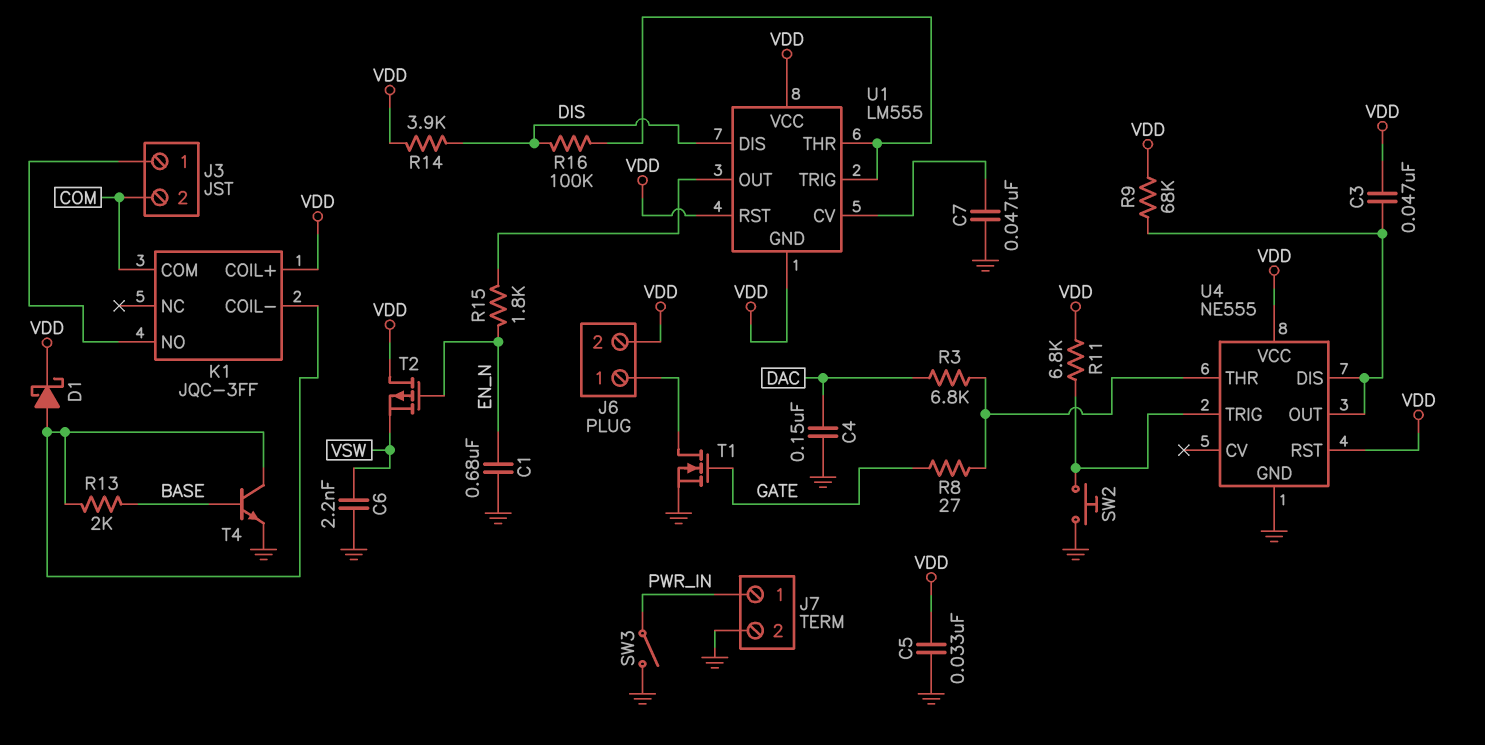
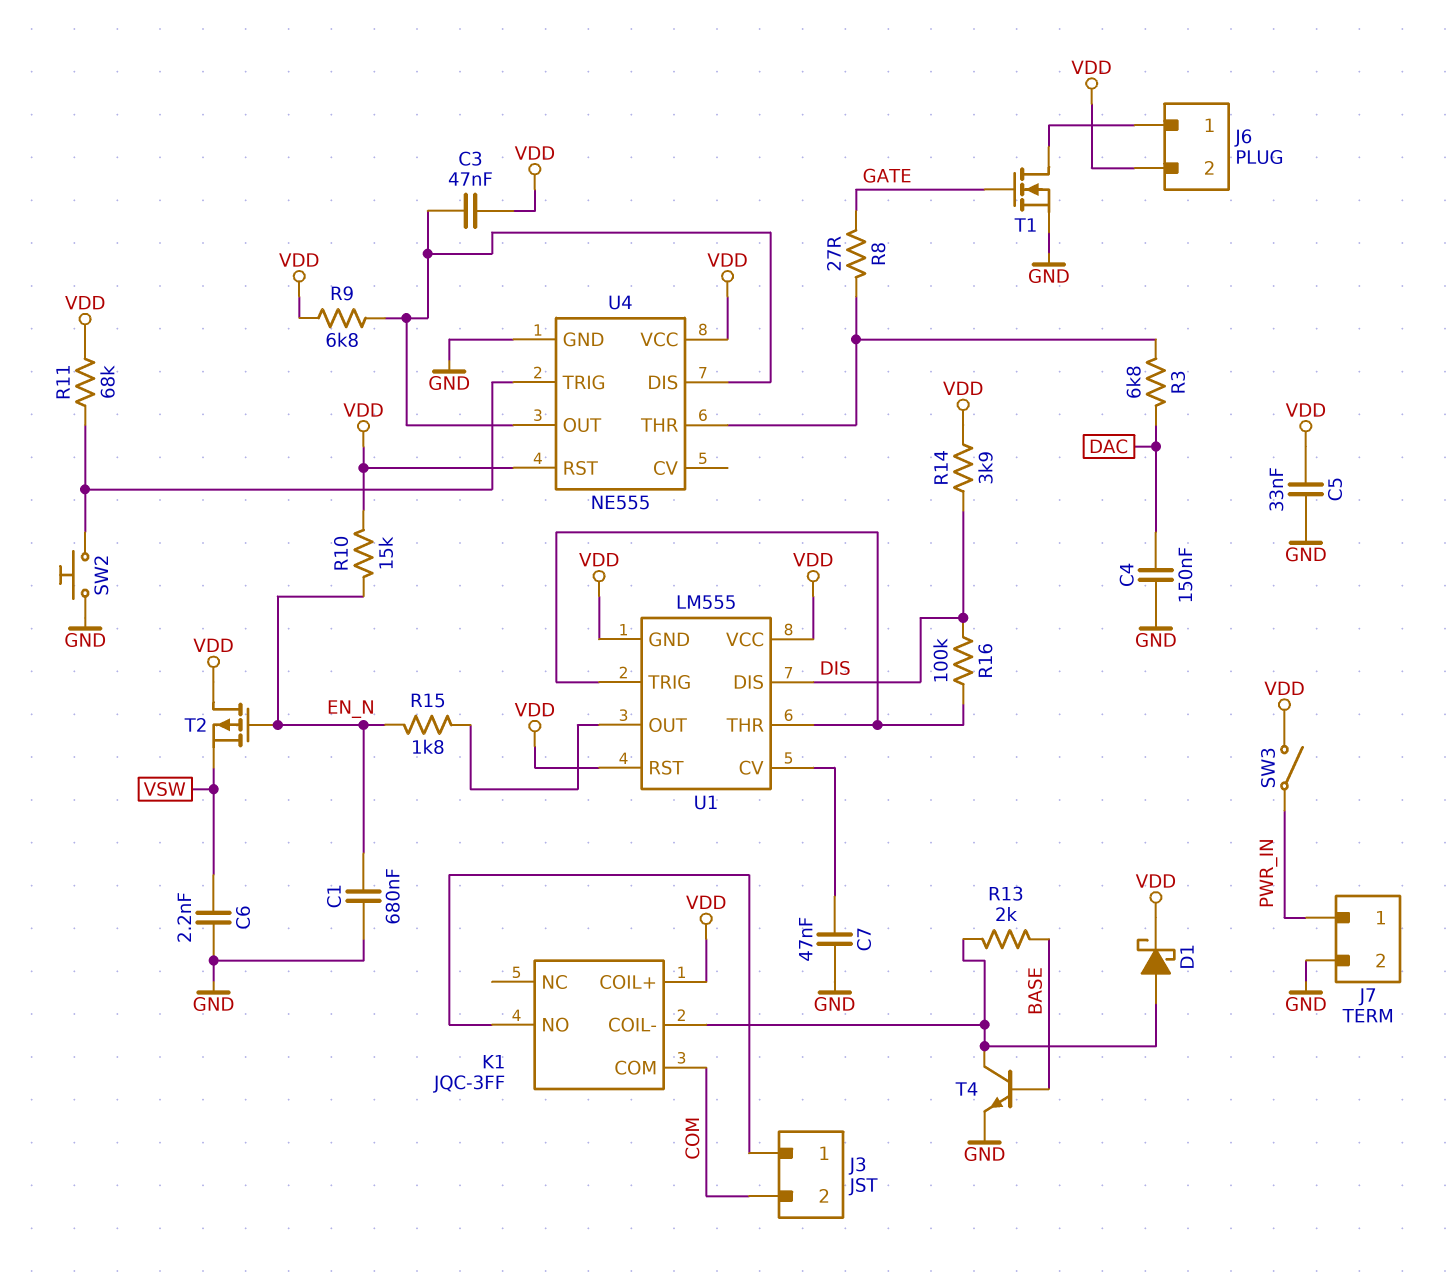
R9: 68k (U4/DIS, VDD) -> 6.8k (U4/DIS, VDD)
R10: none -> 15k (EN_N, VDD)
R11: 6.8k (U4/TRIG, VDD) -> 68k (U4/TRIG, VDD)
SW3: switch (GND, PWR_IN) -> switch (PWR_IN, VDD)

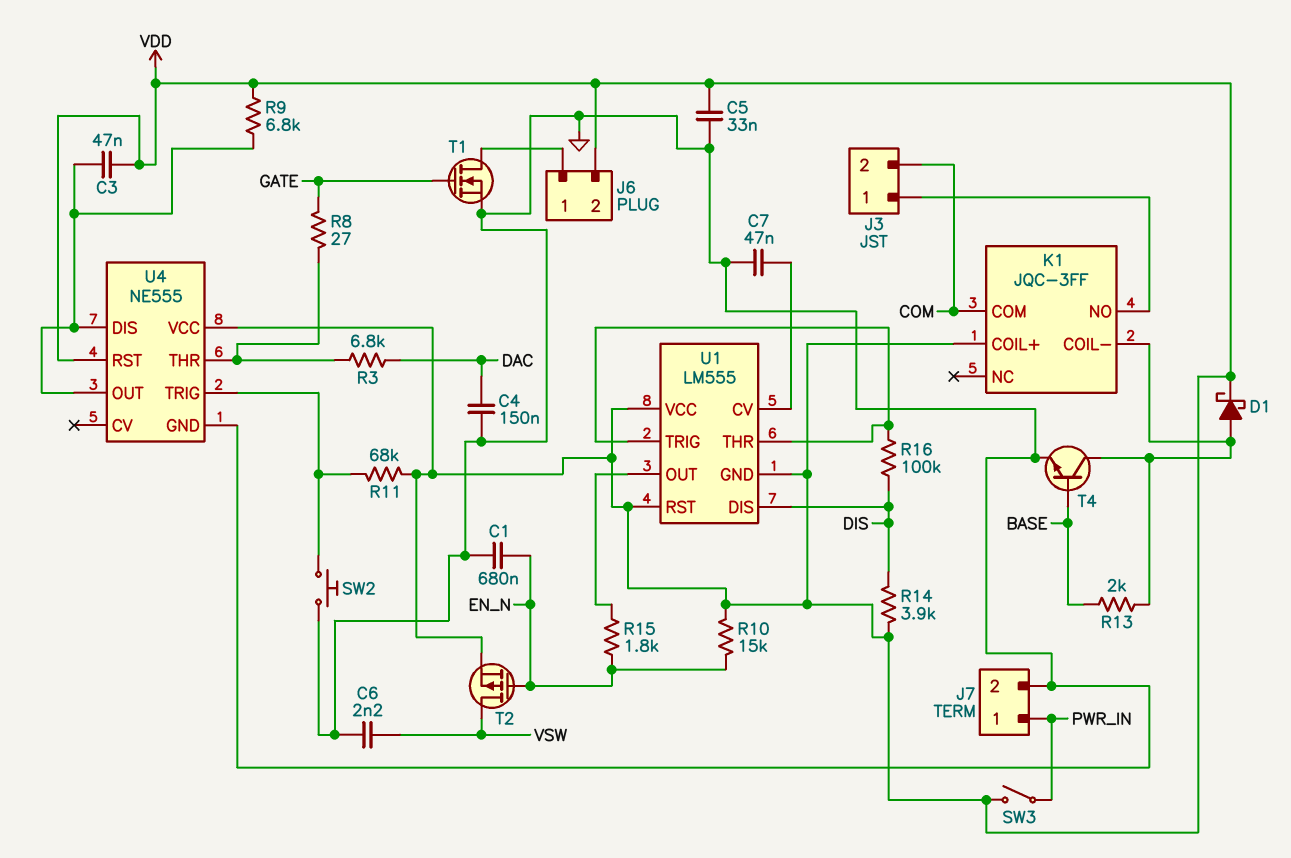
T2: PMOS (G EN_N, D VDD, S VSW) -> PMOS (G EN_N, D VSW, S VDD)

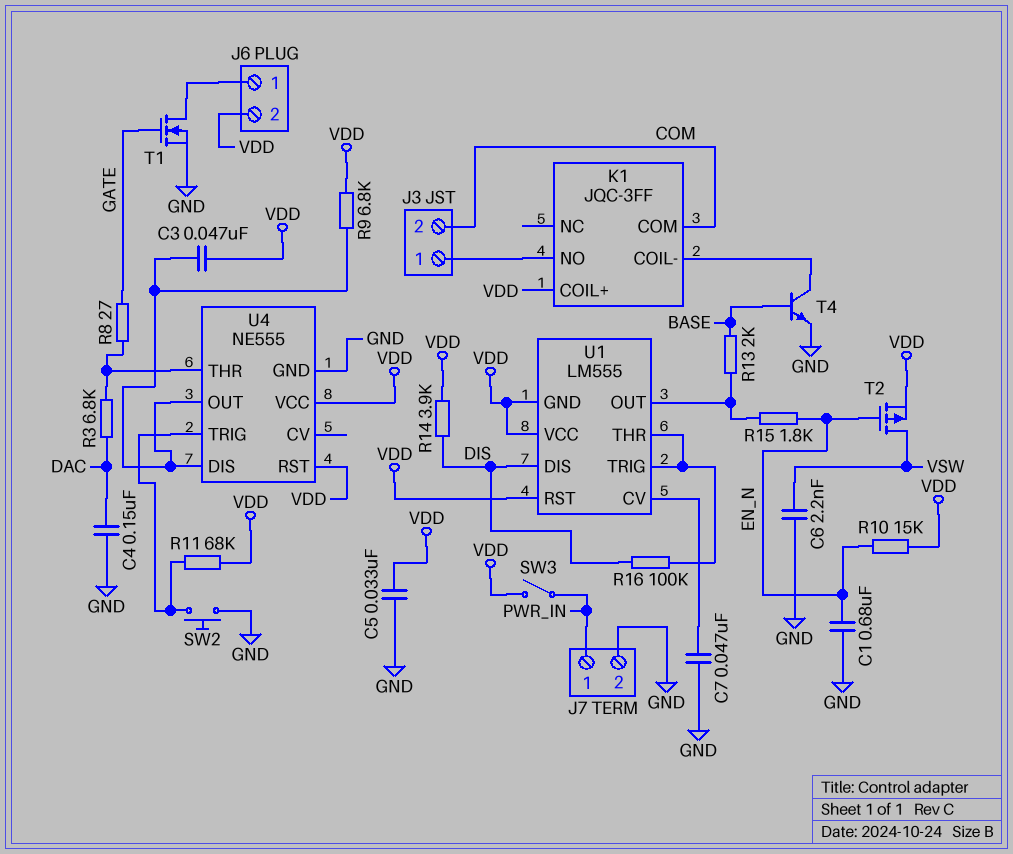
D1: schottky (A K1/COIL-, K VDD) -> none
R13: 2k (BASE, K1/COIL-) -> 2k (BASE, U1/OUT)

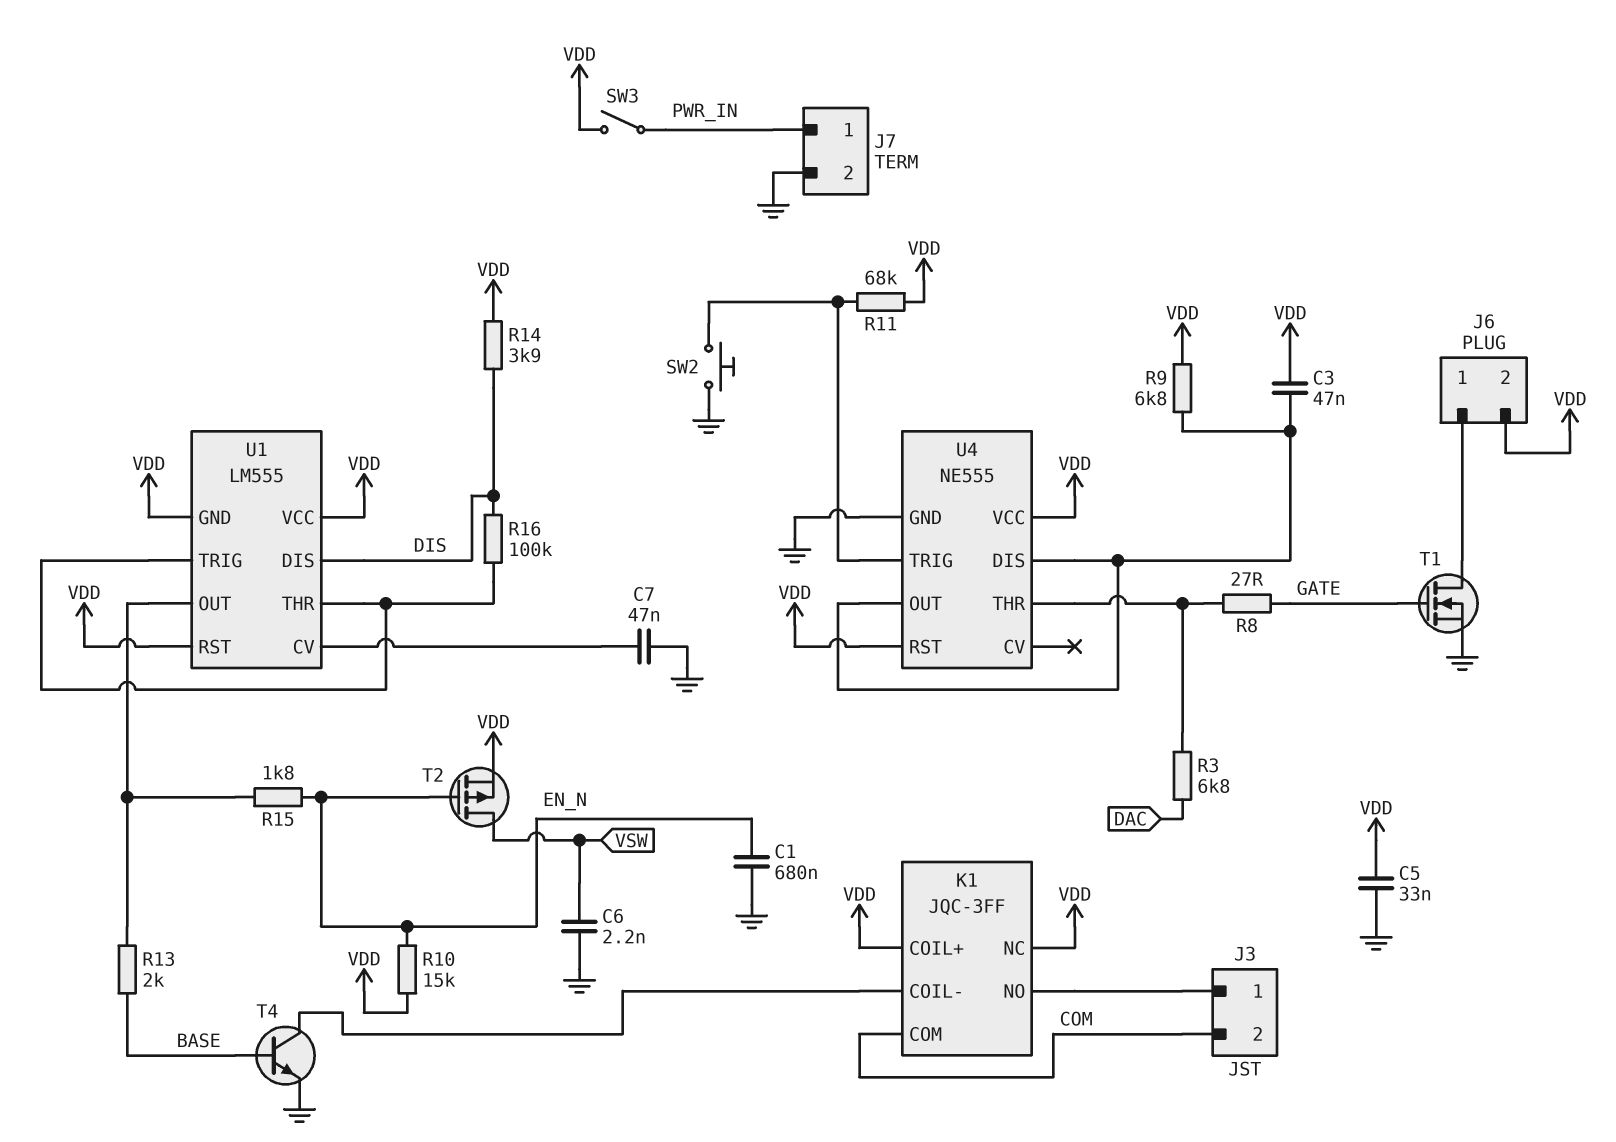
C4: 150nF (DAC, GND) -> none
K1 pin NC: none -> VDD

